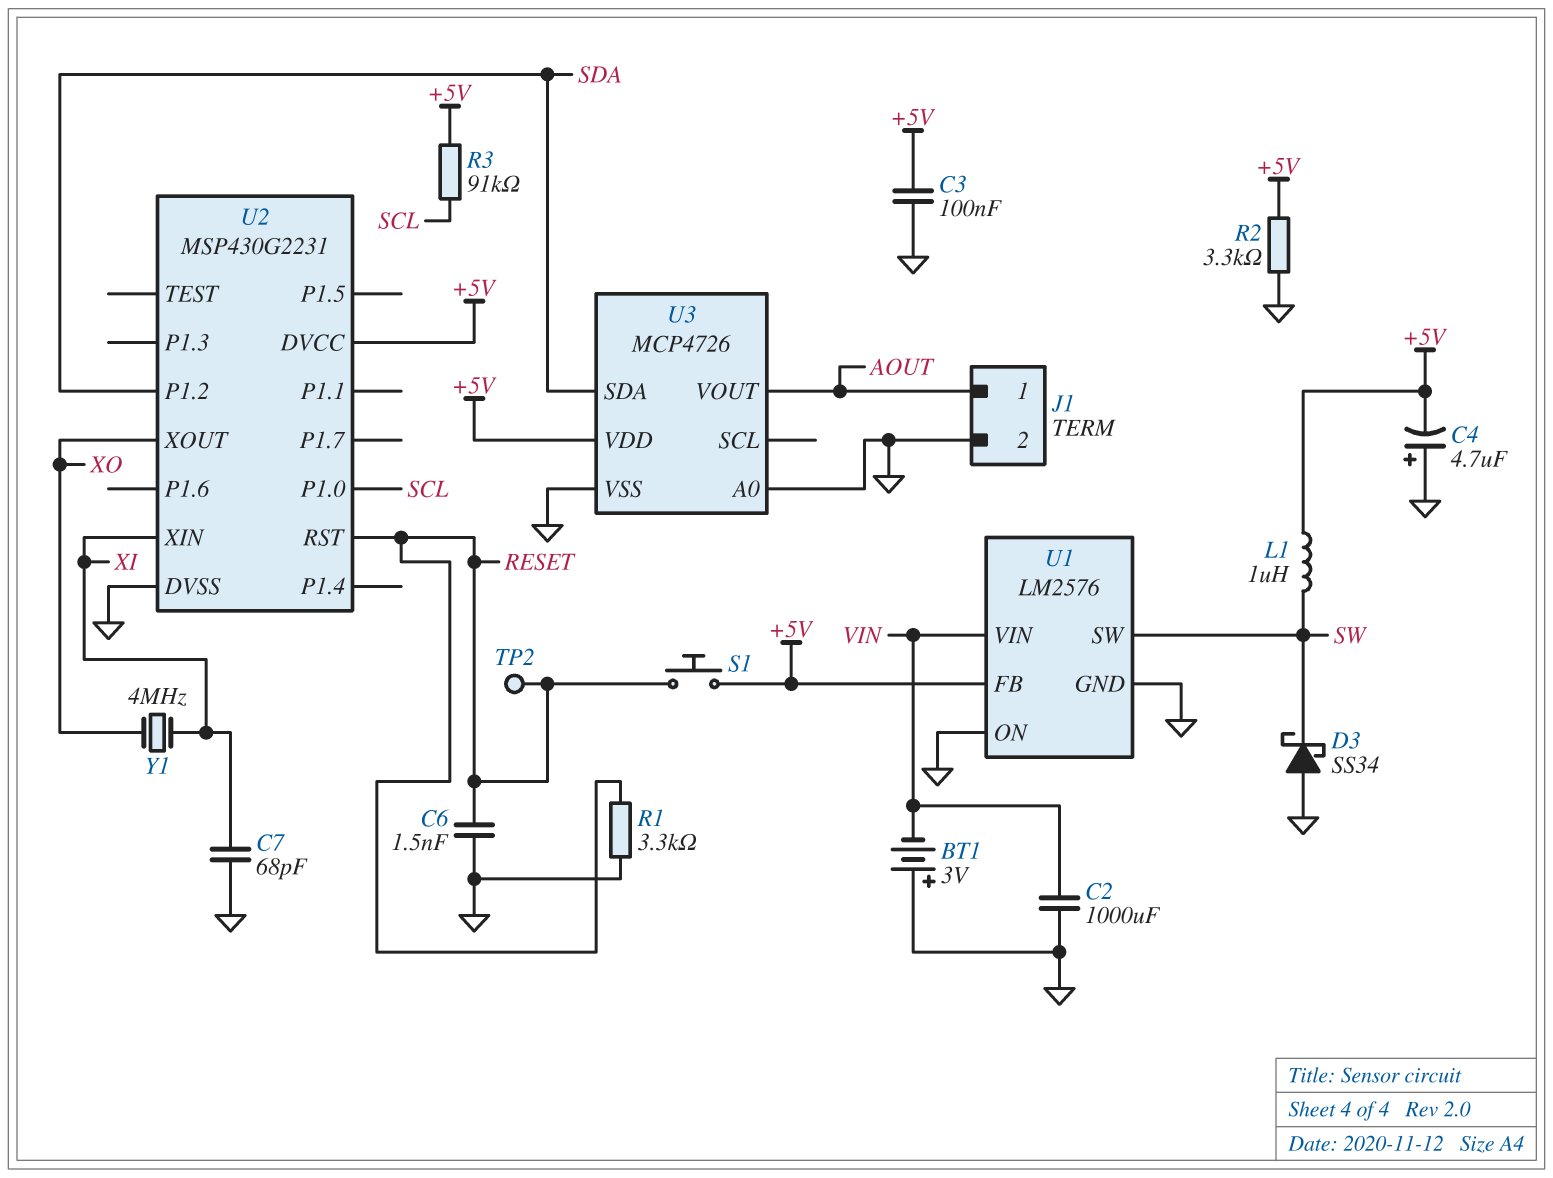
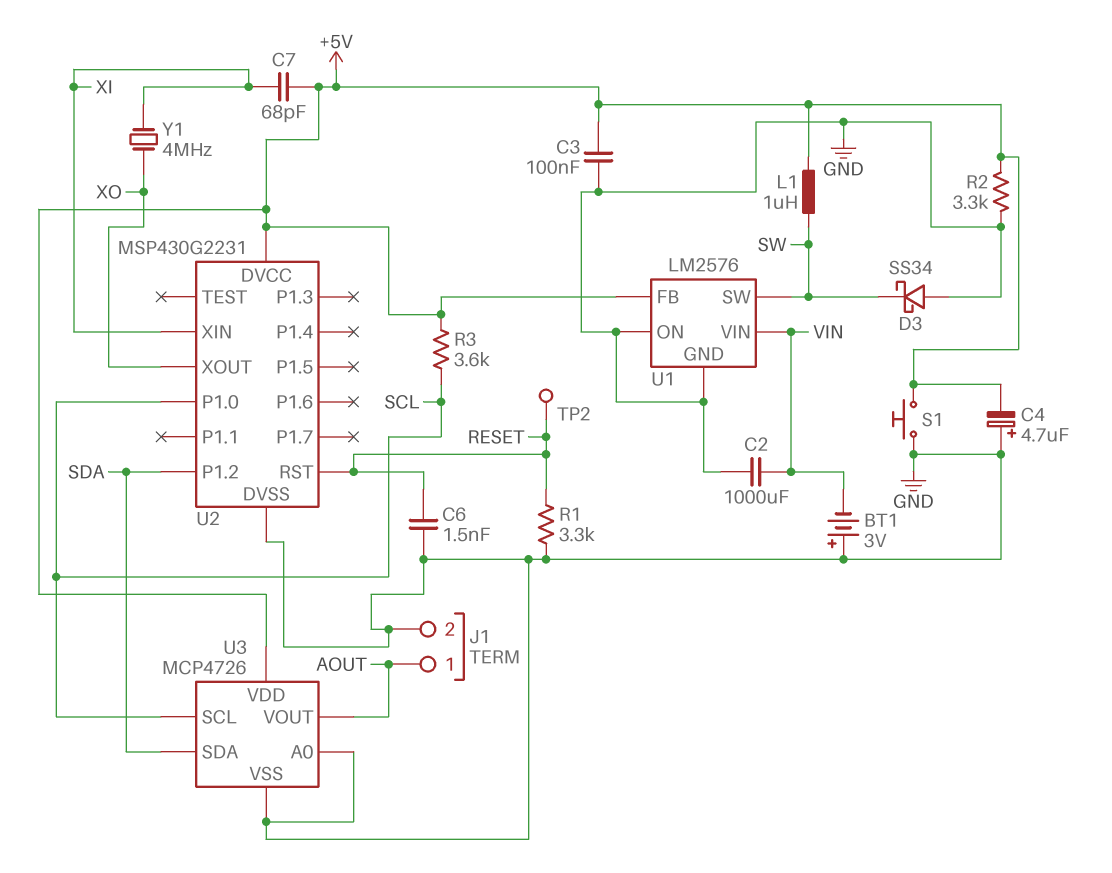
C7: 68pF (GND, XI) -> 68pF (+5V, XI)
R3: 91k (+5V, SCL) -> 3.6k (+5V, SCL)
S1: button (+5V, RESET) -> button (+5V, GND)
U3 pin SCL: none -> SCL

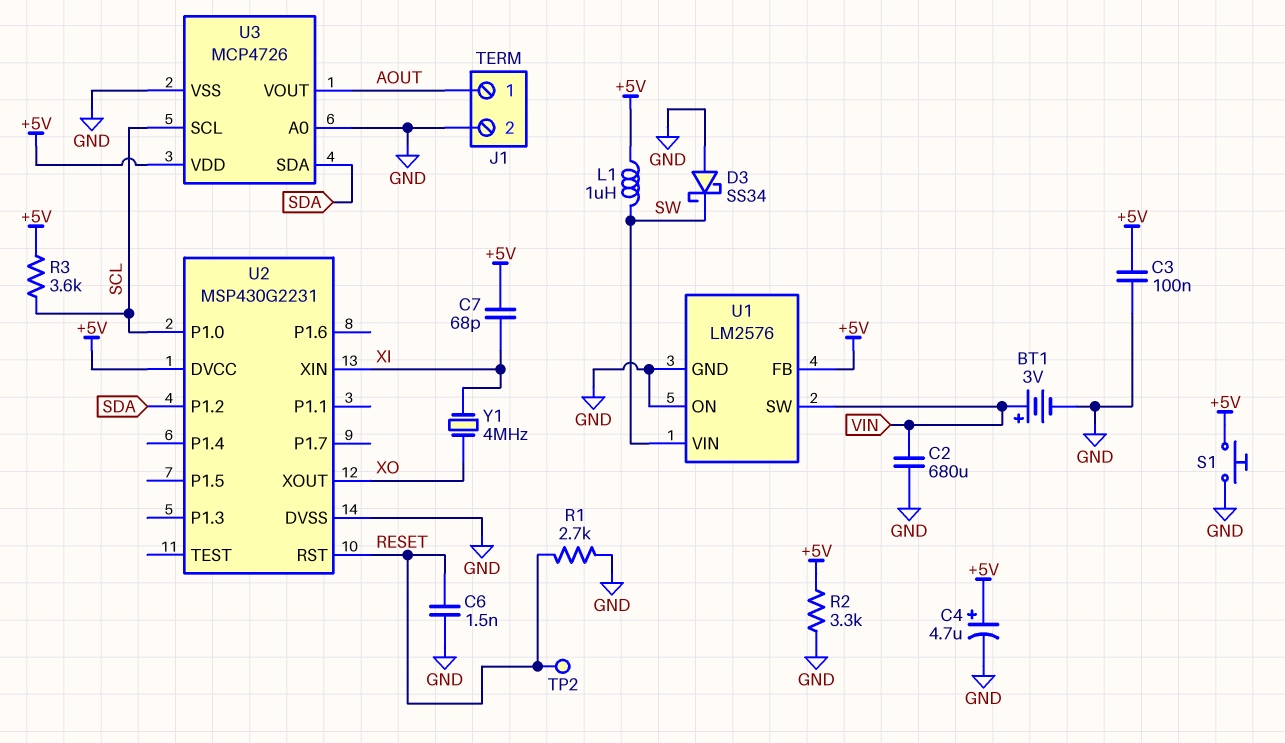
BT1: 3V (plus GND, minus VIN) -> 3V (plus VIN, minus GND)
C2: 1000uF (GND, VIN) -> 680uF (GND, VIN)
C4: 4.7uF (plus GND, minus +5V) -> 4.7uF (plus +5V, minus GND)
R1: 3.3k (GND, RESET) -> 2.7k (GND, RESET)
U1 pin SW: SW -> VIN
U1 pin VIN: VIN -> SW

